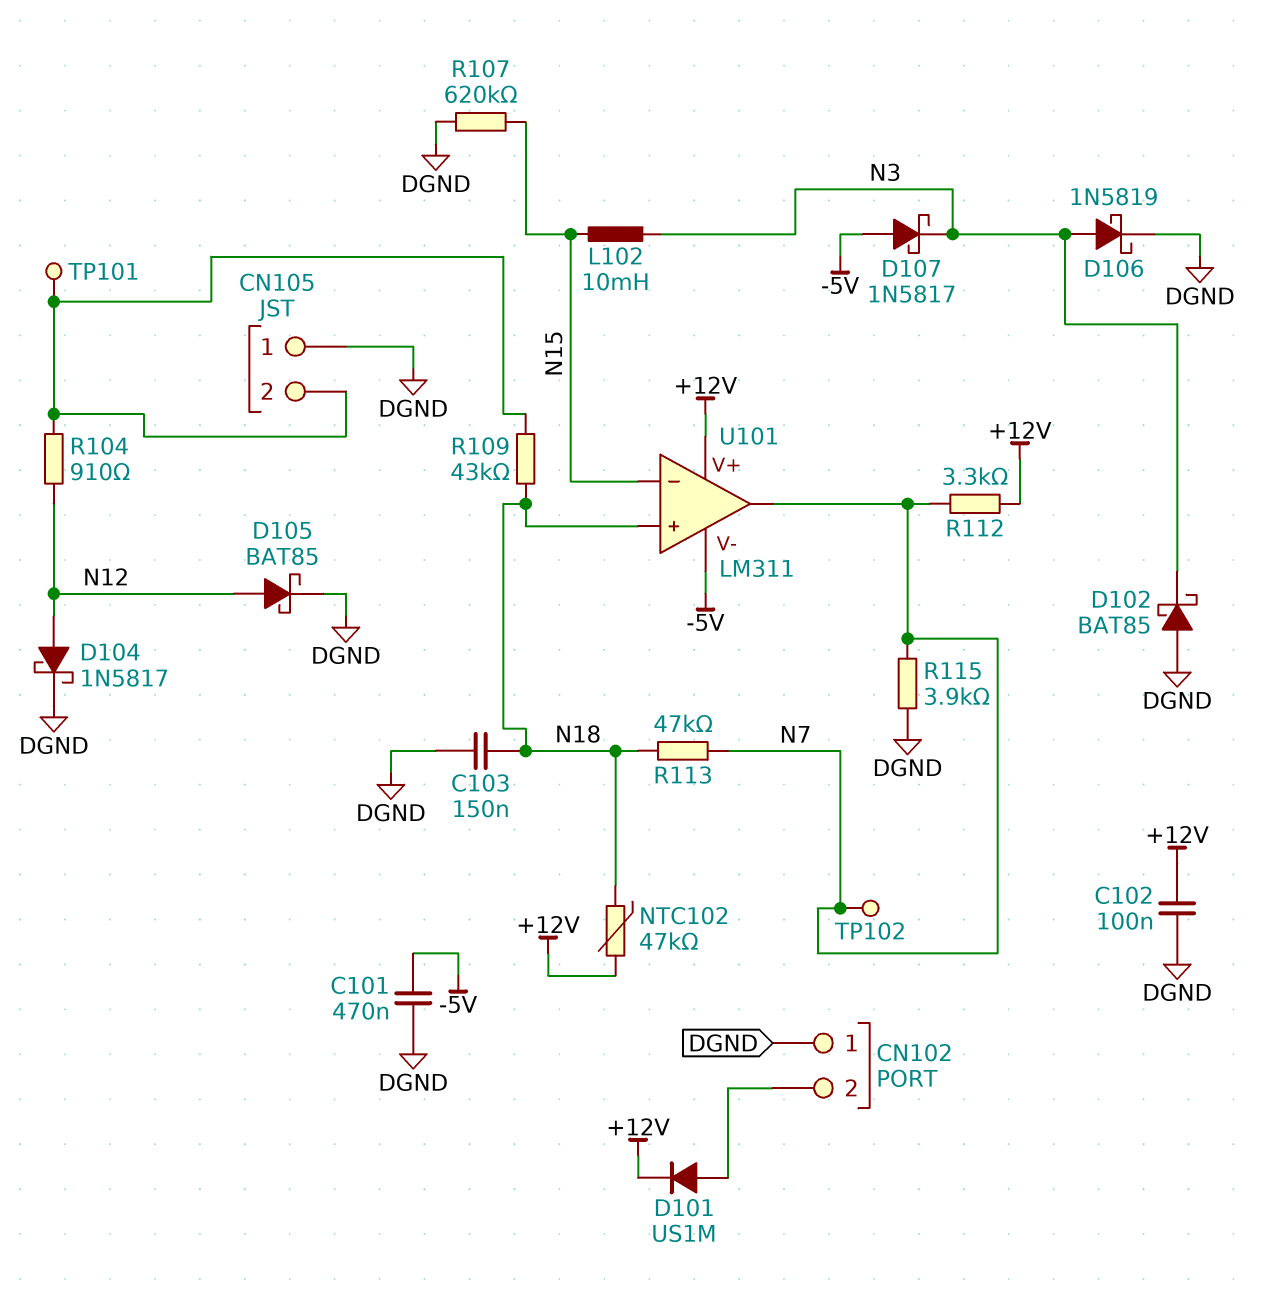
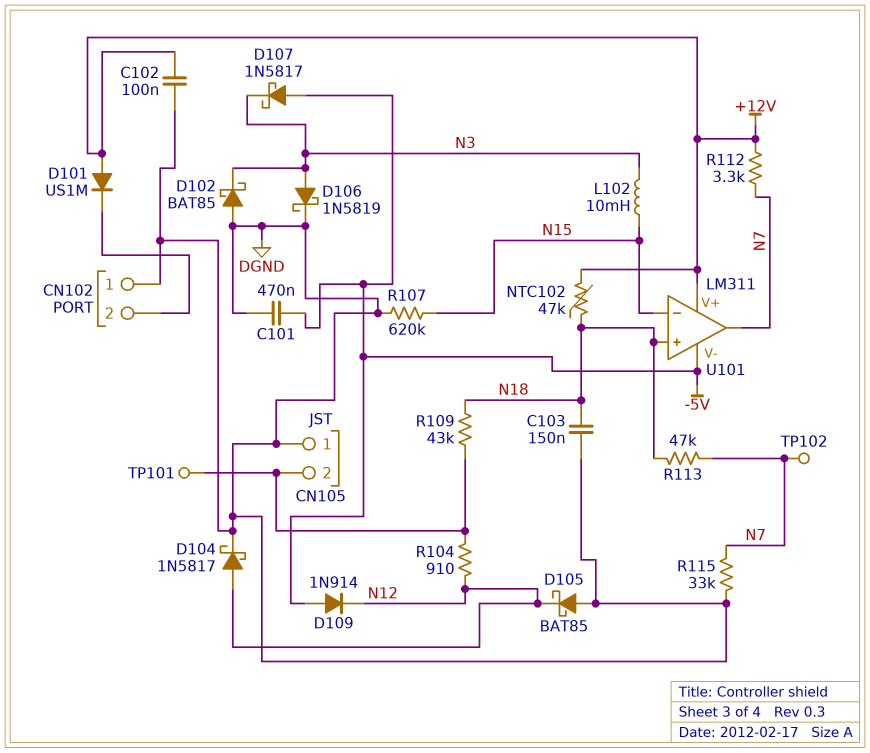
D101: diode US1M (A CN102/2, K +12V) -> diode US1M (A +12V, K CN102/2)
D105: schottky BAT85 (A N12, K DGND) -> schottky BAT85 (A DGND, K N12)
D109: none -> diode 1N914 (A -5V, K N12)
R115: 3.9k (DGND, N7) -> 33k (DGND, N7)

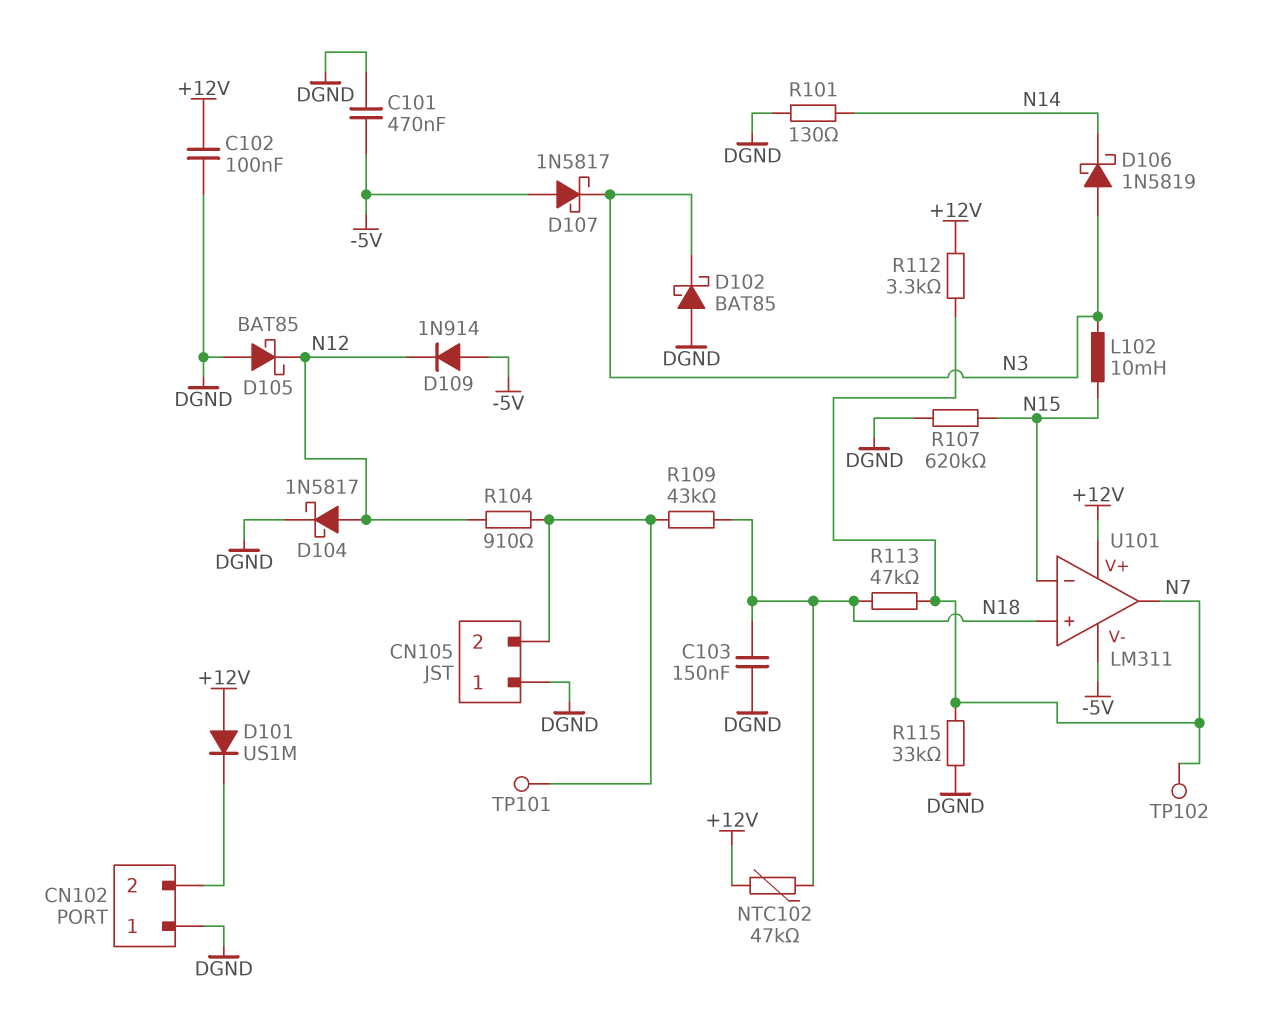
D106: schottky 1N5819 (A N3, K DGND) -> schottky 1N5819 (A N3, K N14)
R101: none -> 130 (DGND, N14)

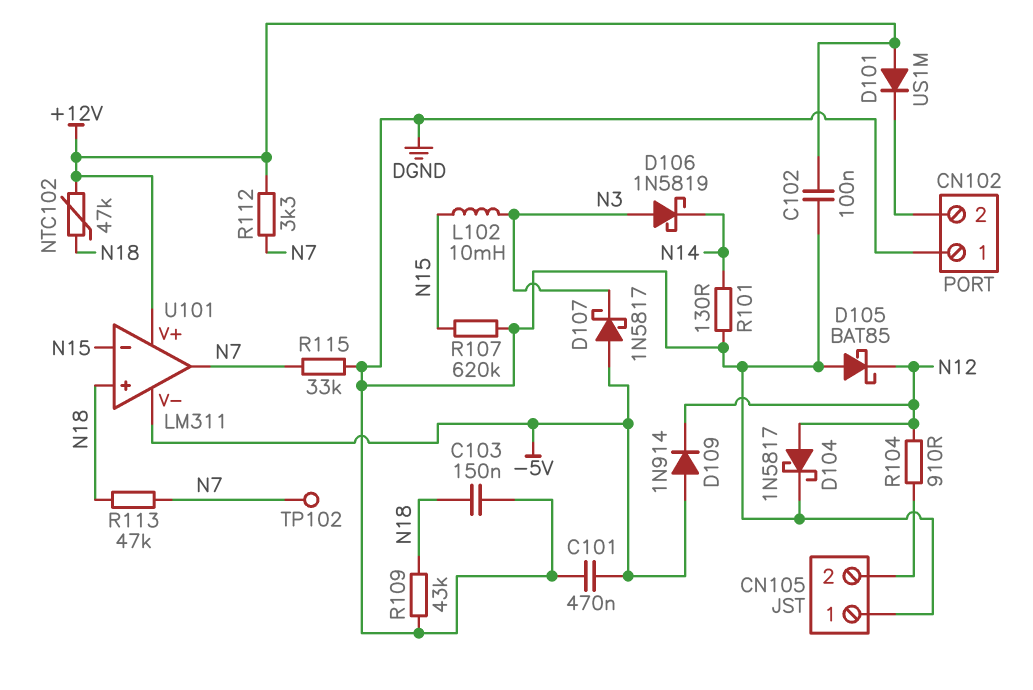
D102: schottky BAT85 (A DGND, K N3) -> none
R109: 43k (CN105/2, N18) -> 43k (DGND, N18)
TP101: test point (CN105/2) -> none

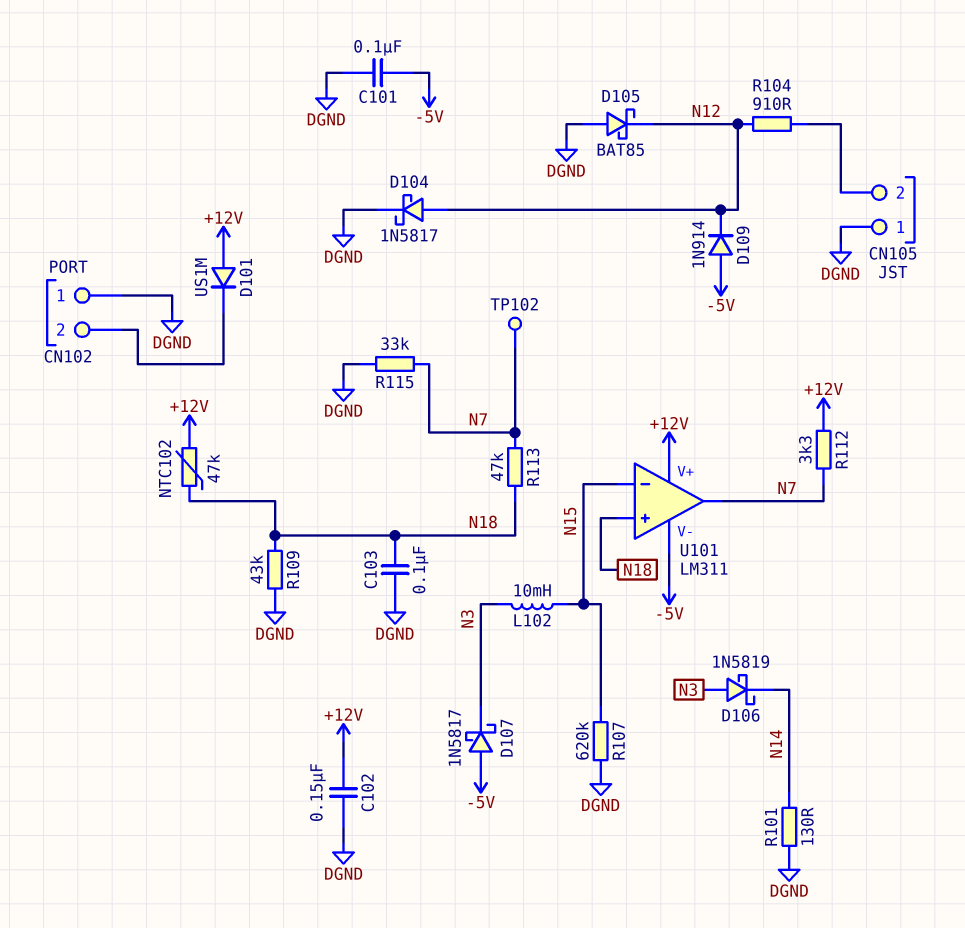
C101: 470nF (-5V, DGND) -> 100nF (-5V, DGND)
C102: 100nF (+12V, DGND) -> 150nF (+12V, DGND)
C103: 150nF (DGND, N18) -> 100nF (DGND, N18)

